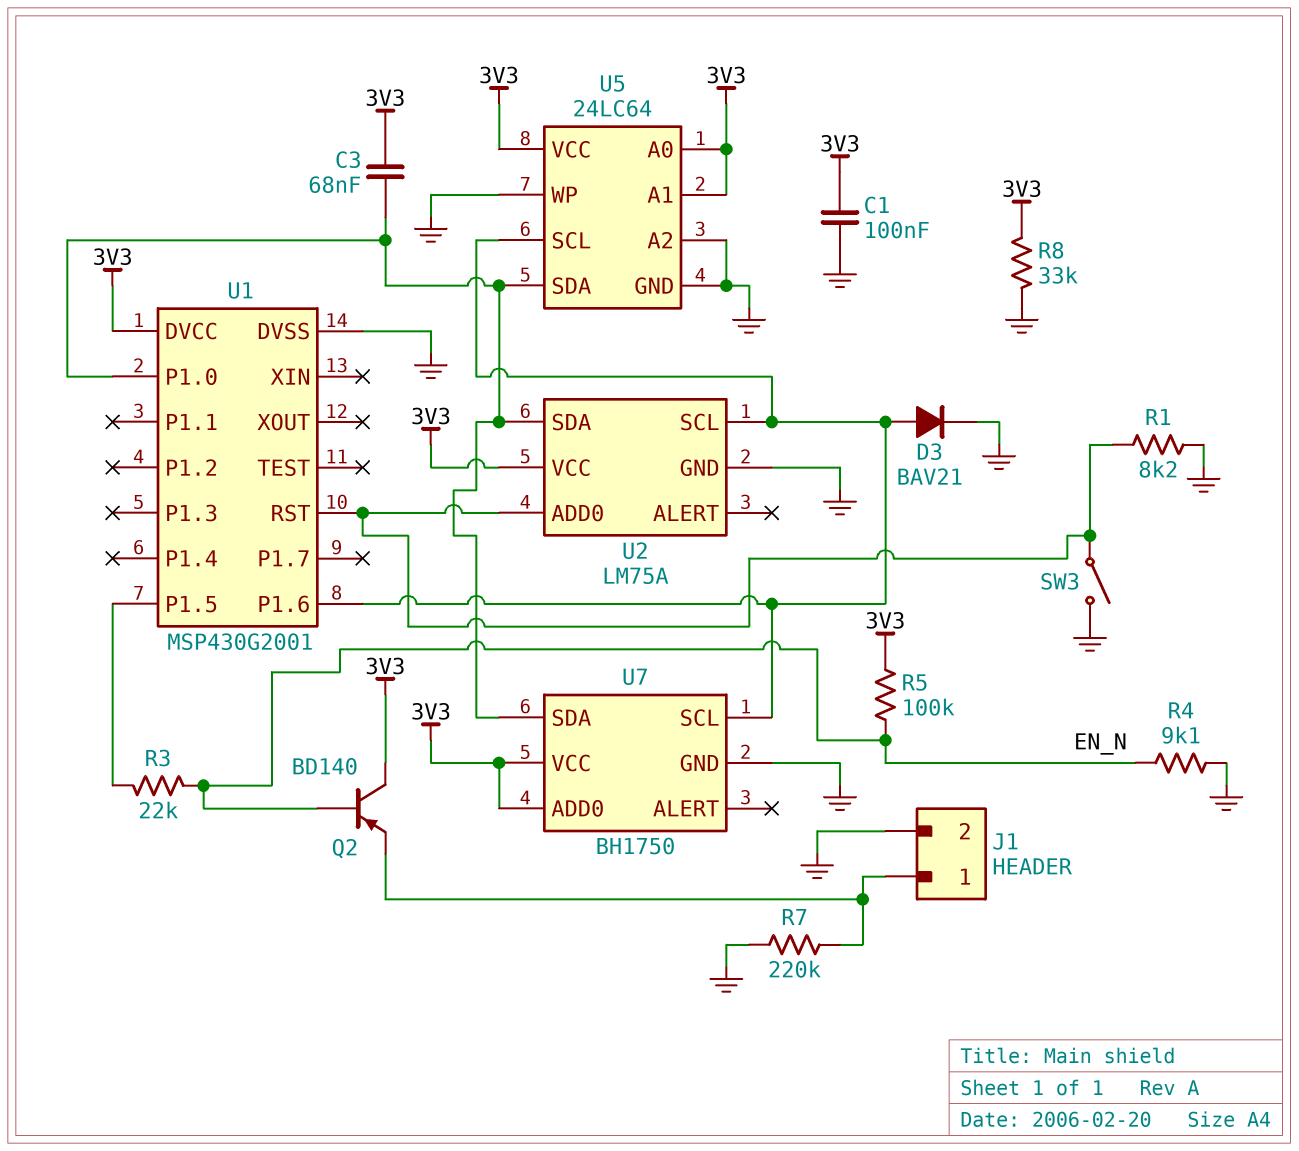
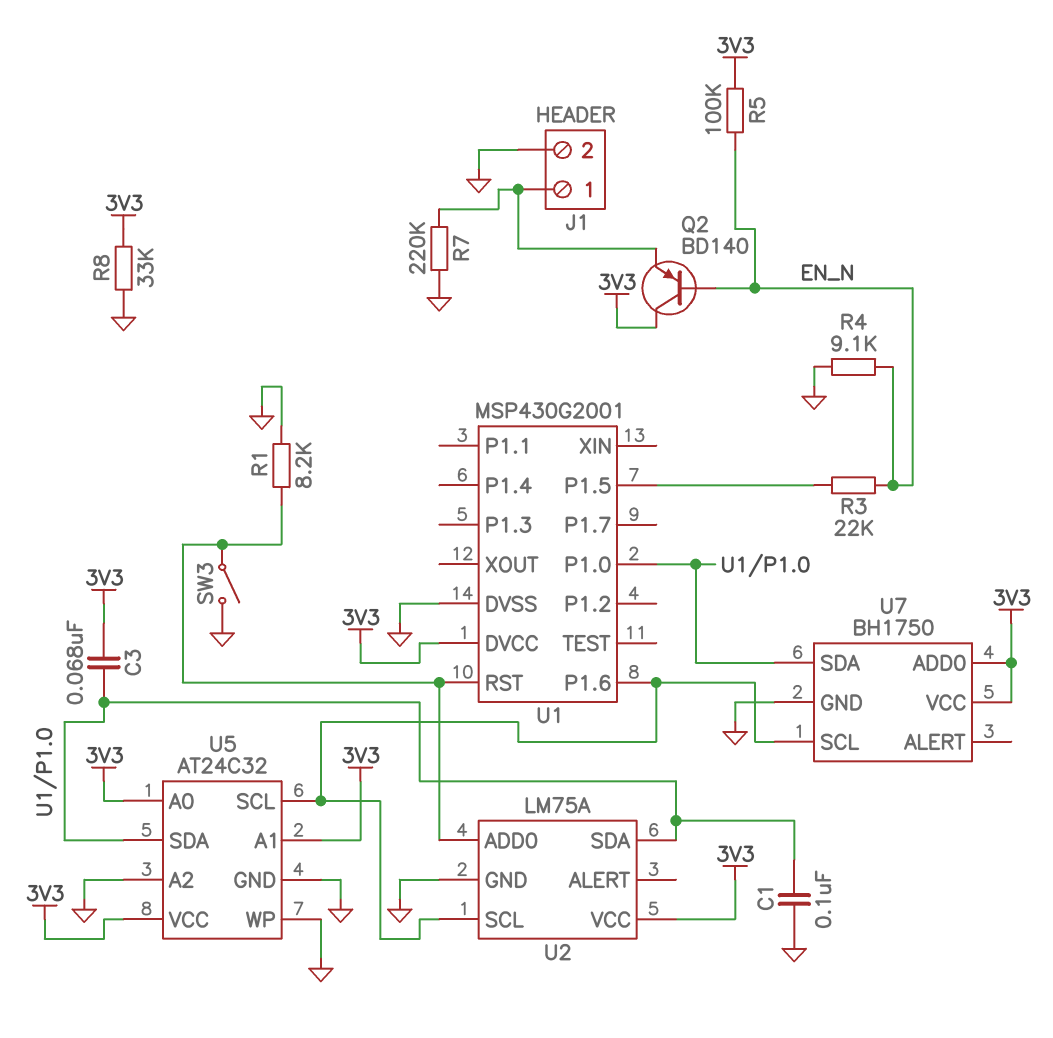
C1: 100nF (3V3, GND) -> 100nF (GND, U1/P1.0)
D3: diode BAV21 (A U1/P1.6, K GND) -> none
U5: 24LC64 -> AT24C32

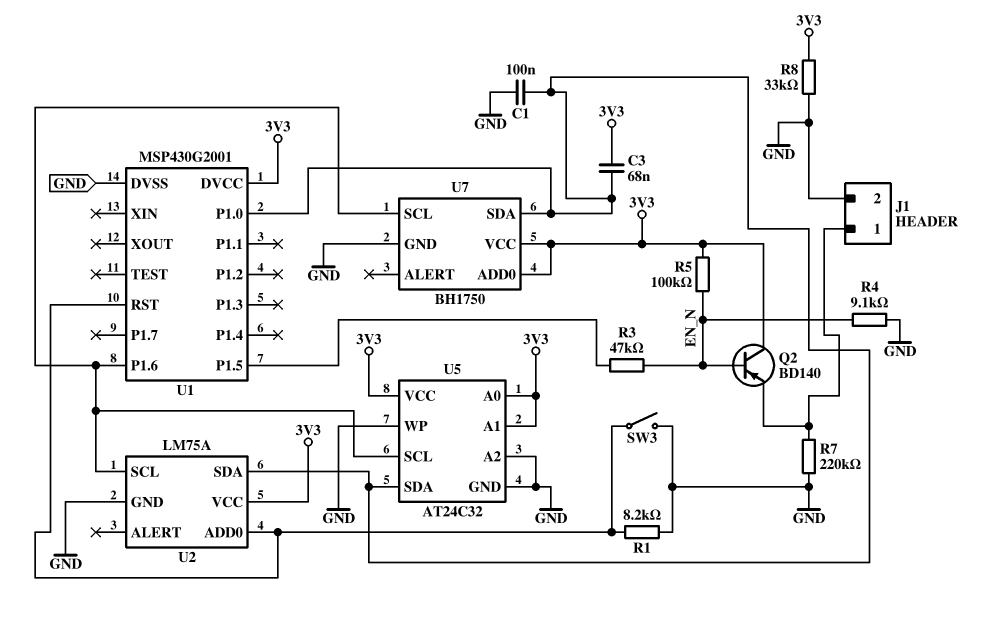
R3: 22k (EN_N, U1/P1.5) -> 47k (EN_N, U1/P1.5)

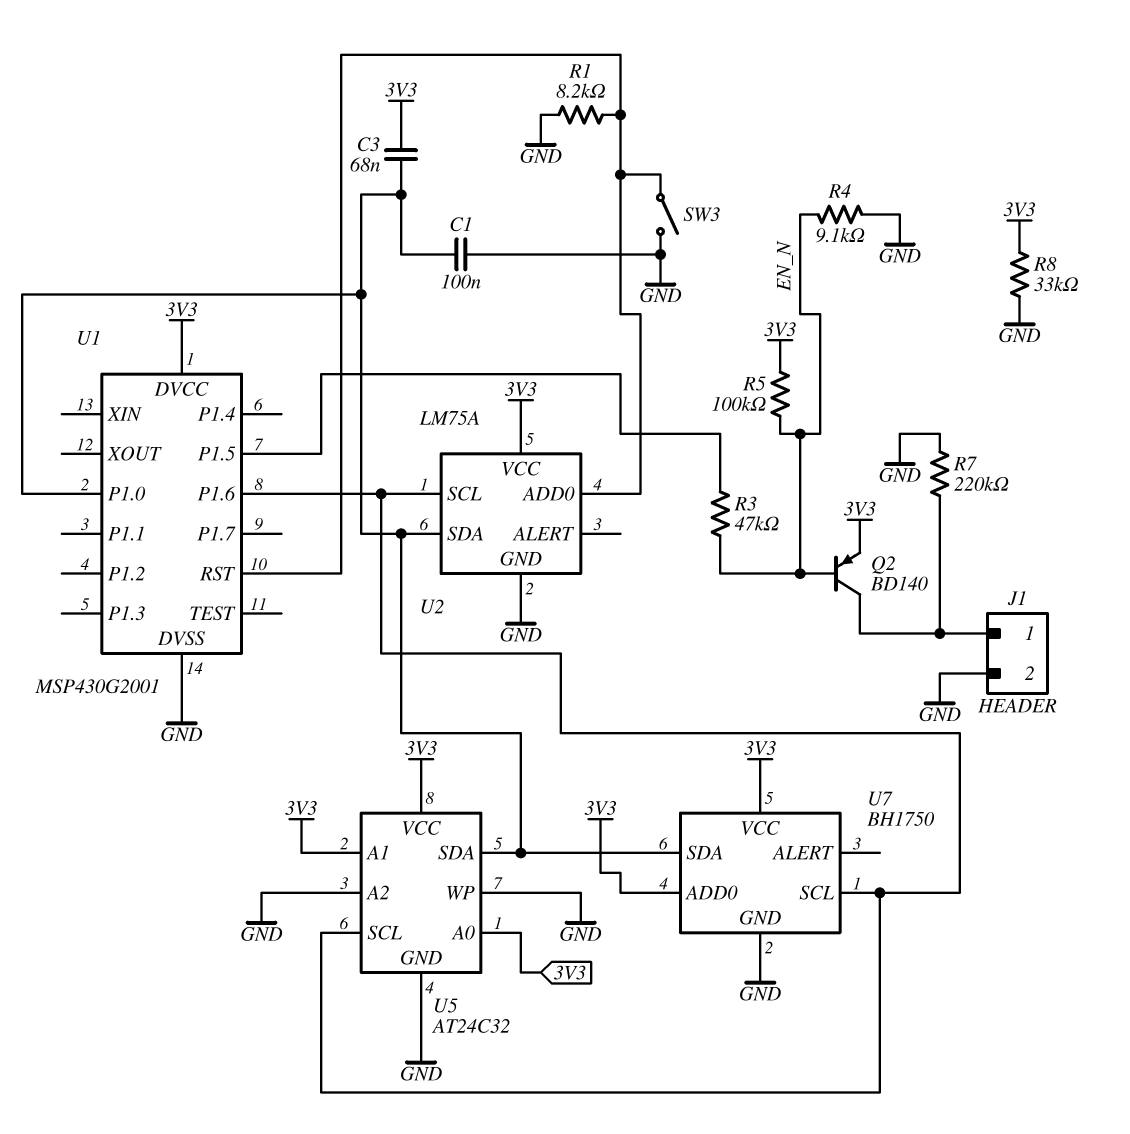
Q2: PNP BD140 (B EN_N, C 3V3, E J1/1) -> PNP BD140 (B EN_N, C J1/1, E 3V3)

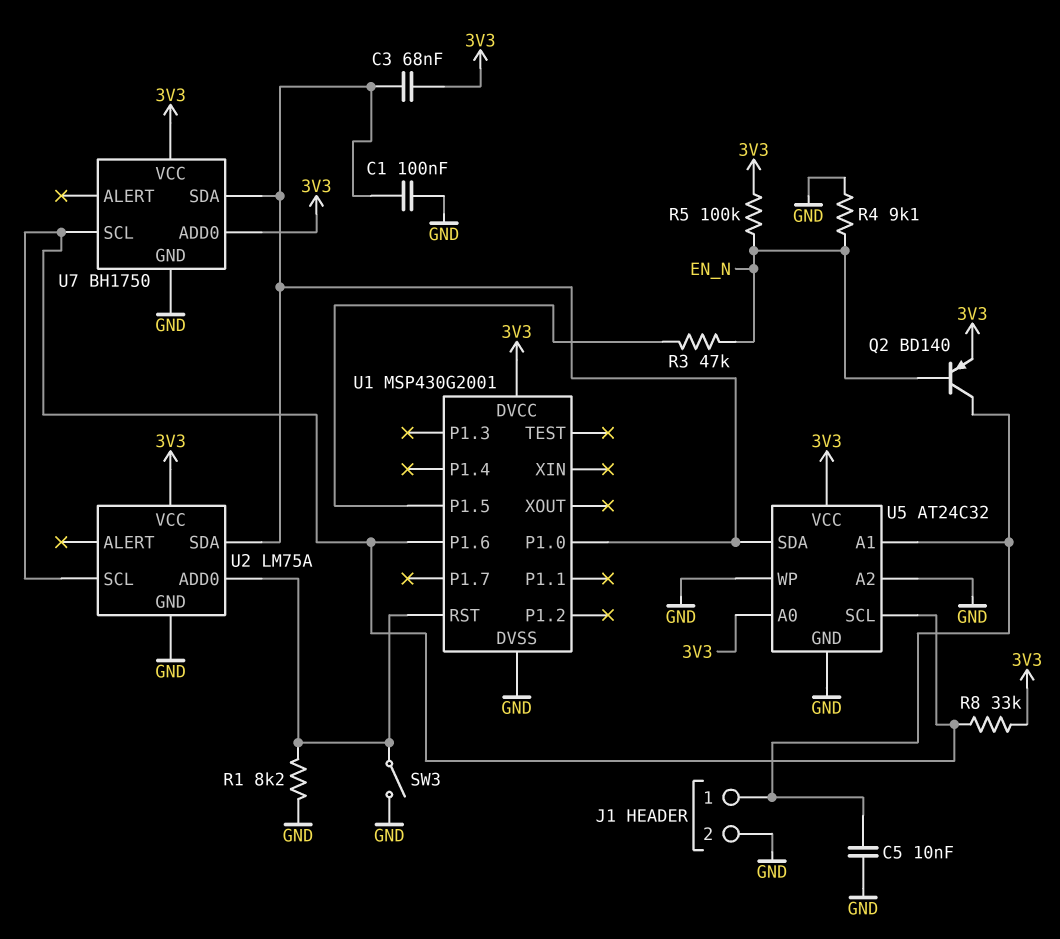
C5: none -> 10nF (GND, J1/1)
R7: 220k (GND, J1/1) -> none
R8: 33k (3V3, GND) -> 33k (3V3, U1/P1.6)
U5 pin A1: 3V3 -> J1/1

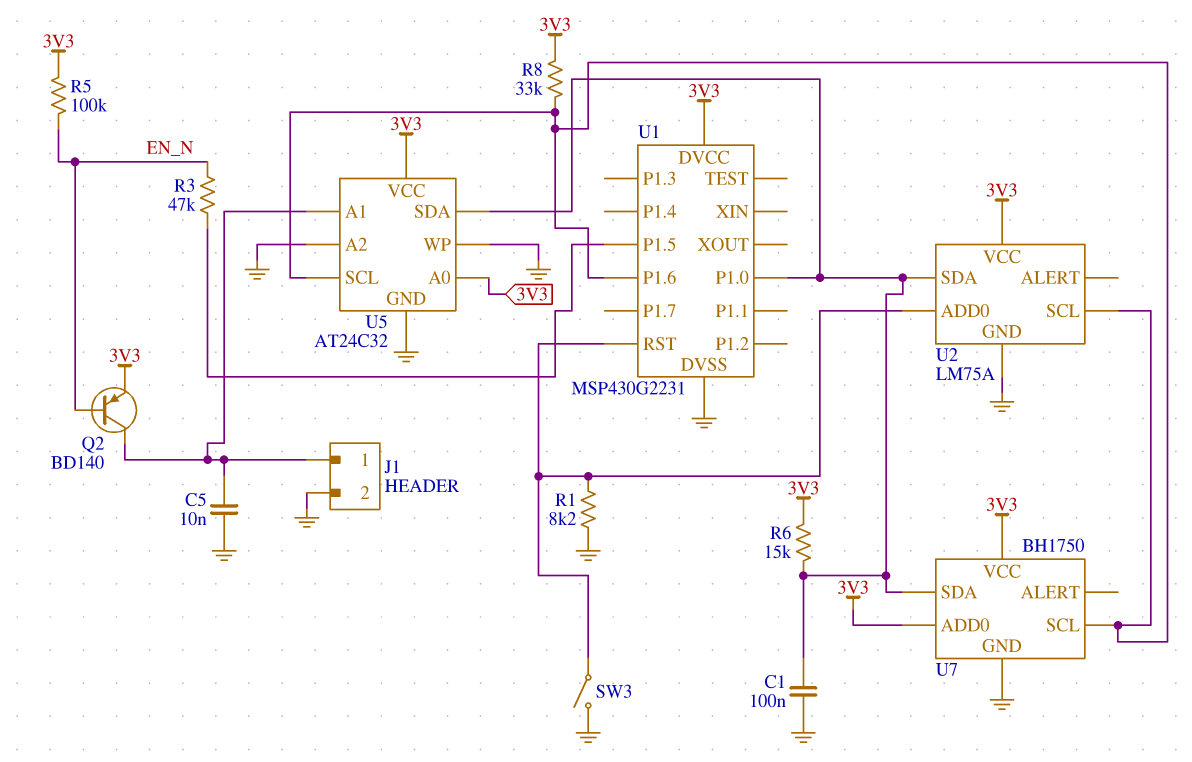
C3: 68nF (3V3, U1/P1.0) -> none
R4: 9.1k (EN_N, GND) -> none
R6: none -> 15k (3V3, U1/P1.0)
U1: MSP430G2001 -> MSP430G2231

